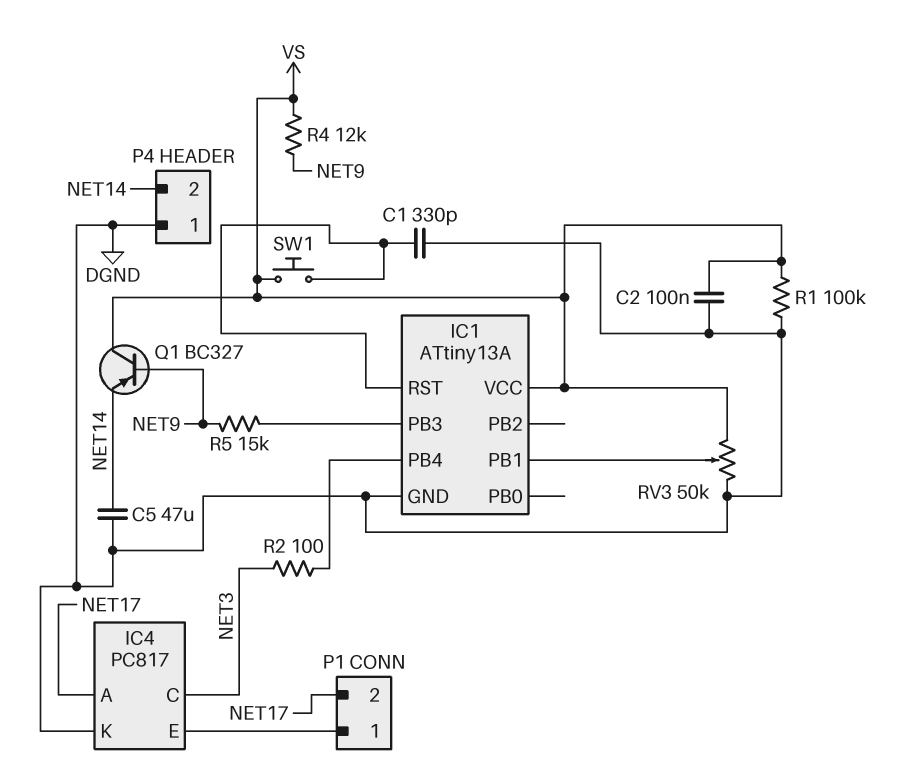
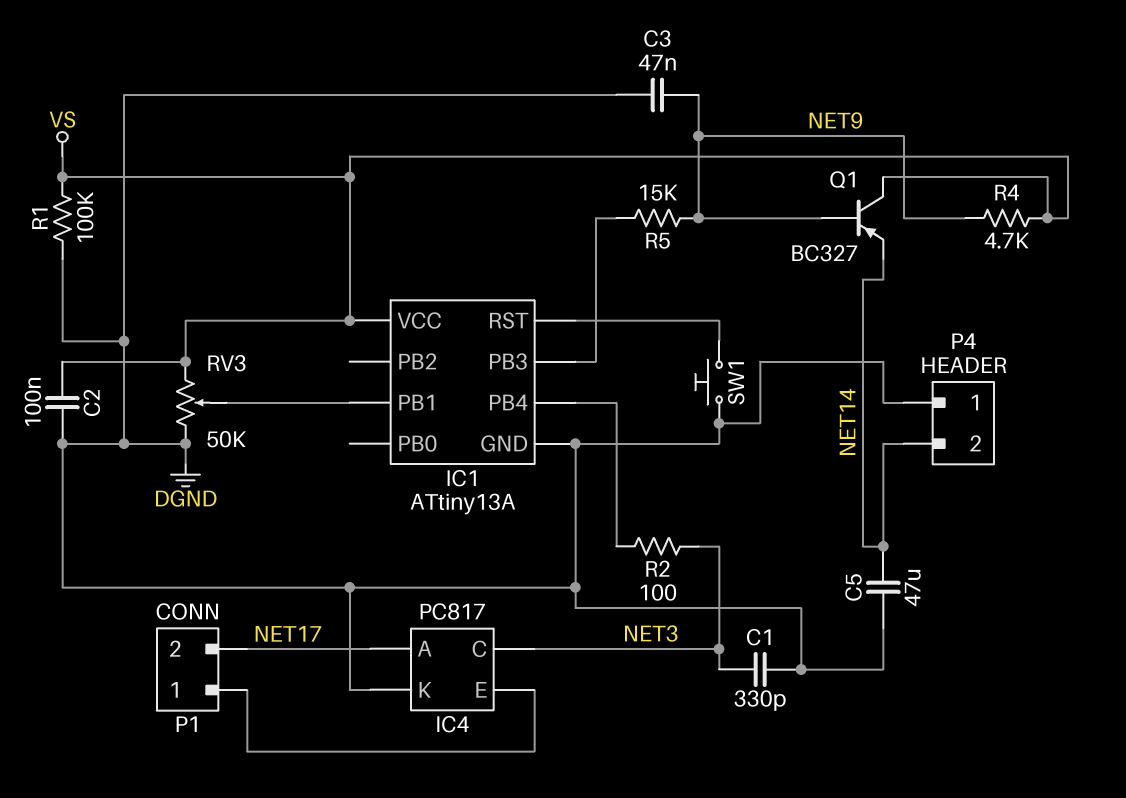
C1: 330pF (DGND, IC1/RST) -> 330pF (DGND, NET3)
C3: none -> 47nF (DGND, NET9)
R4: 12k (NET9, VS) -> 4.7k (NET9, VS)
SW1: button (IC1/RST, VS) -> button (DGND, IC1/RST)

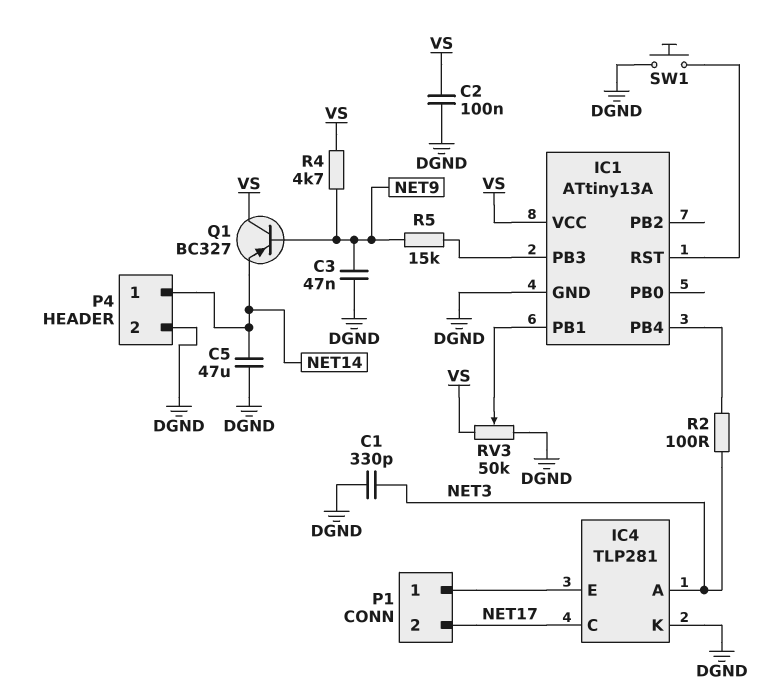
IC4: PC817 -> TLP281
IC4 pin A: NET17 -> NET3
IC4 pin C: NET3 -> NET17
P4 pin 1: DGND -> NET14
P4 pin 2: NET14 -> DGND
R1: 100k (DGND, VS) -> none

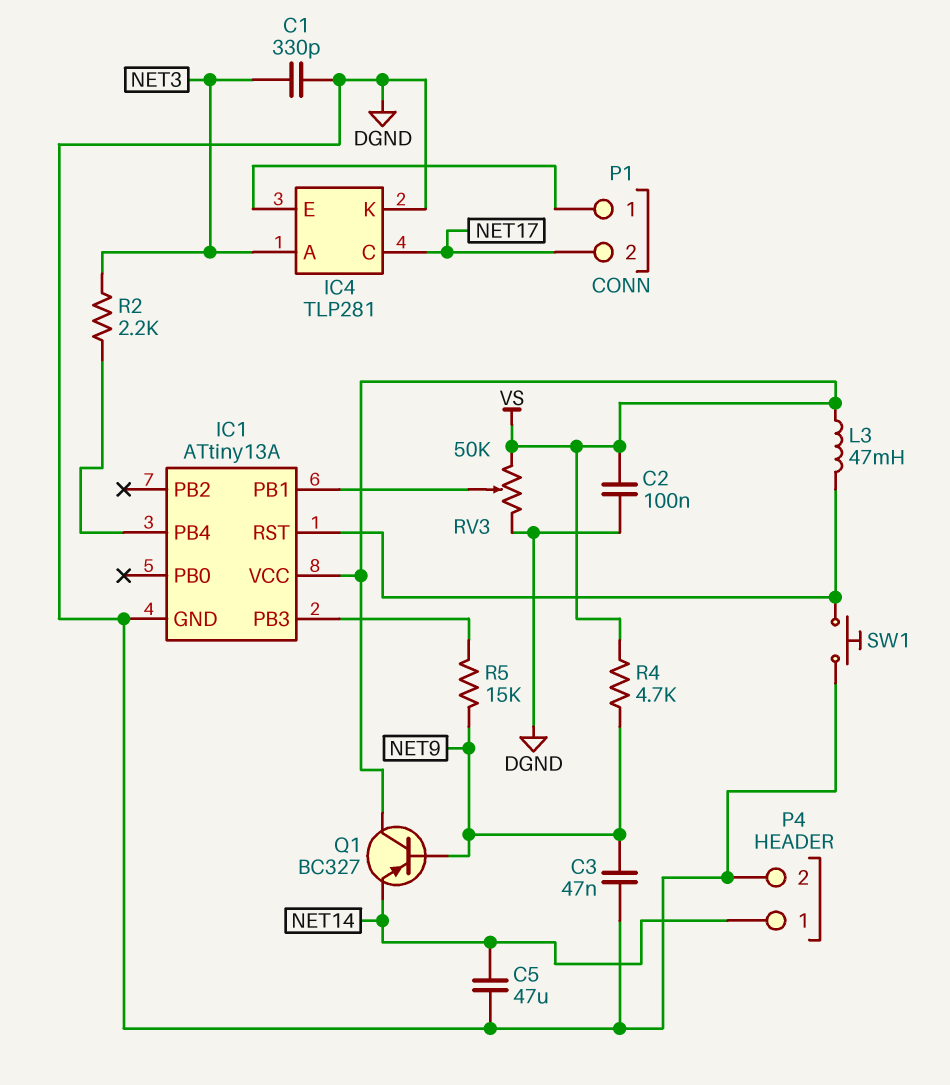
L3: none -> 47mH (IC1/RST, VS)
R2: 100 (IC1/PB4, NET3) -> 2.2k (IC1/PB4, NET3)

